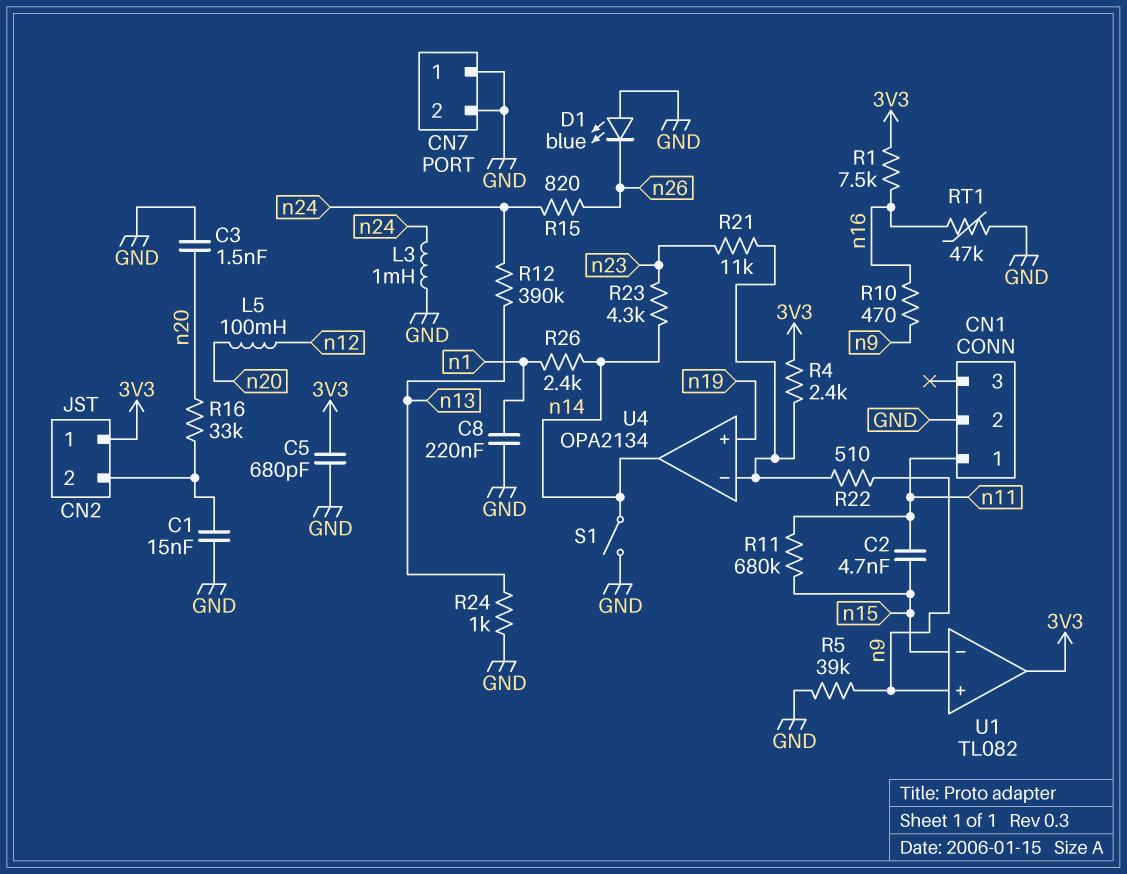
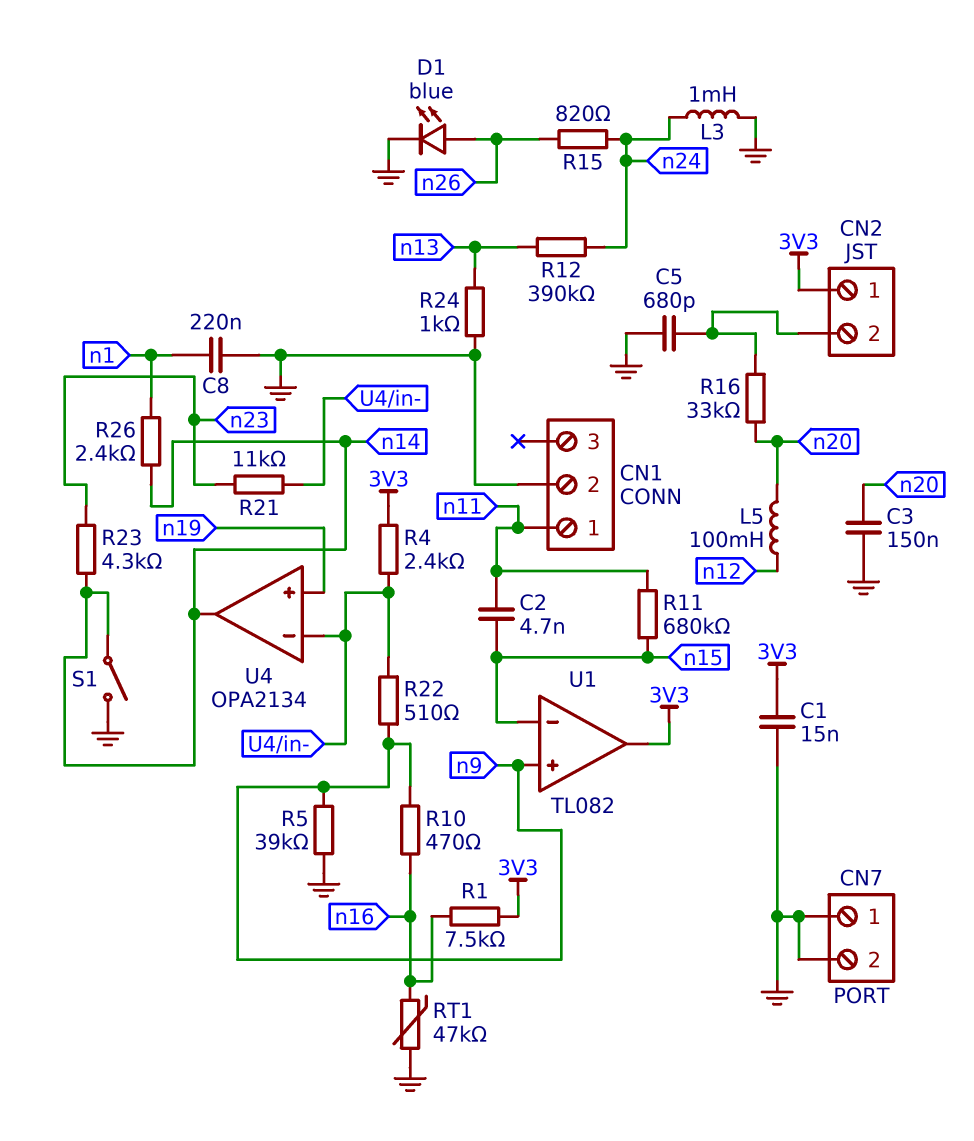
C1: 15nF (CN2/2, GND) -> 15nF (3V3, GND)
C3: 1.5nF (GND, n20) -> 150nF (GND, n20)
C5: 680pF (3V3, GND) -> 680pF (CN2/2, GND)
D1: LED blue (A GND, K n26) -> LED blue (A n26, K GND)

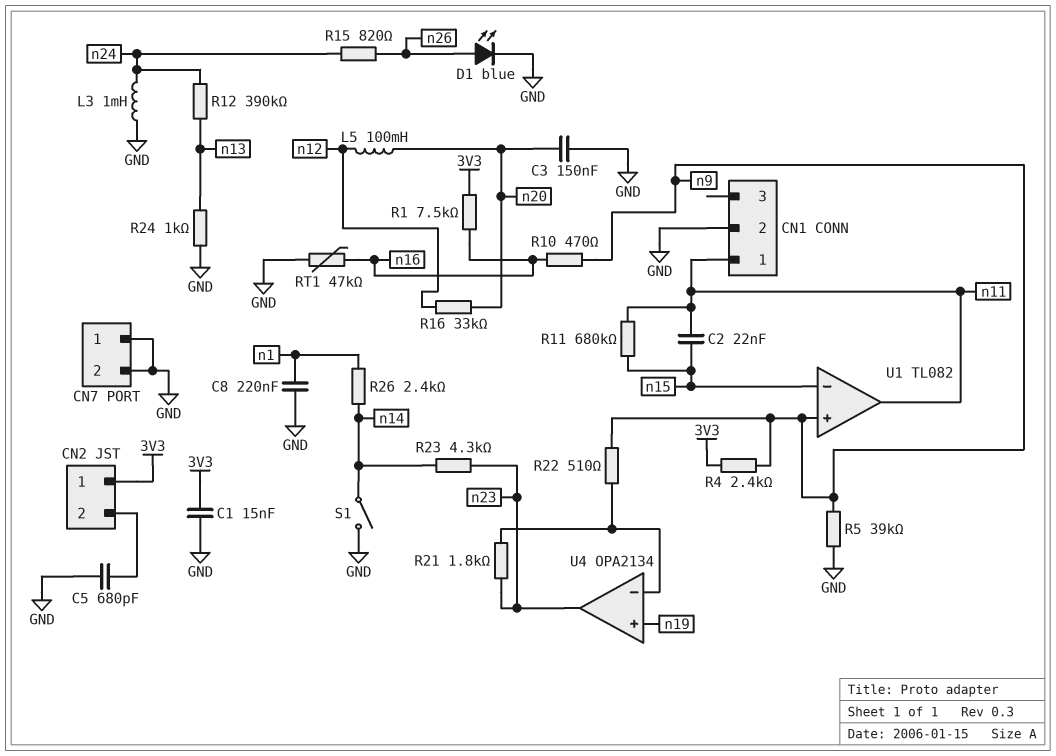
C2: 4.7nF (n11, n15) -> 22nF (n11, n15)
R4: 2.4k (3V3, U4/in-) -> 2.4k (3V3, n9)
R16: 33k (CN2/2, n20) -> 33k (n12, n20)
R21: 11k (U4/in-, n23) -> 1.8k (U4/in-, n23)
U1 pin out: 3V3 -> n11
U4 pin out: n14 -> n23

